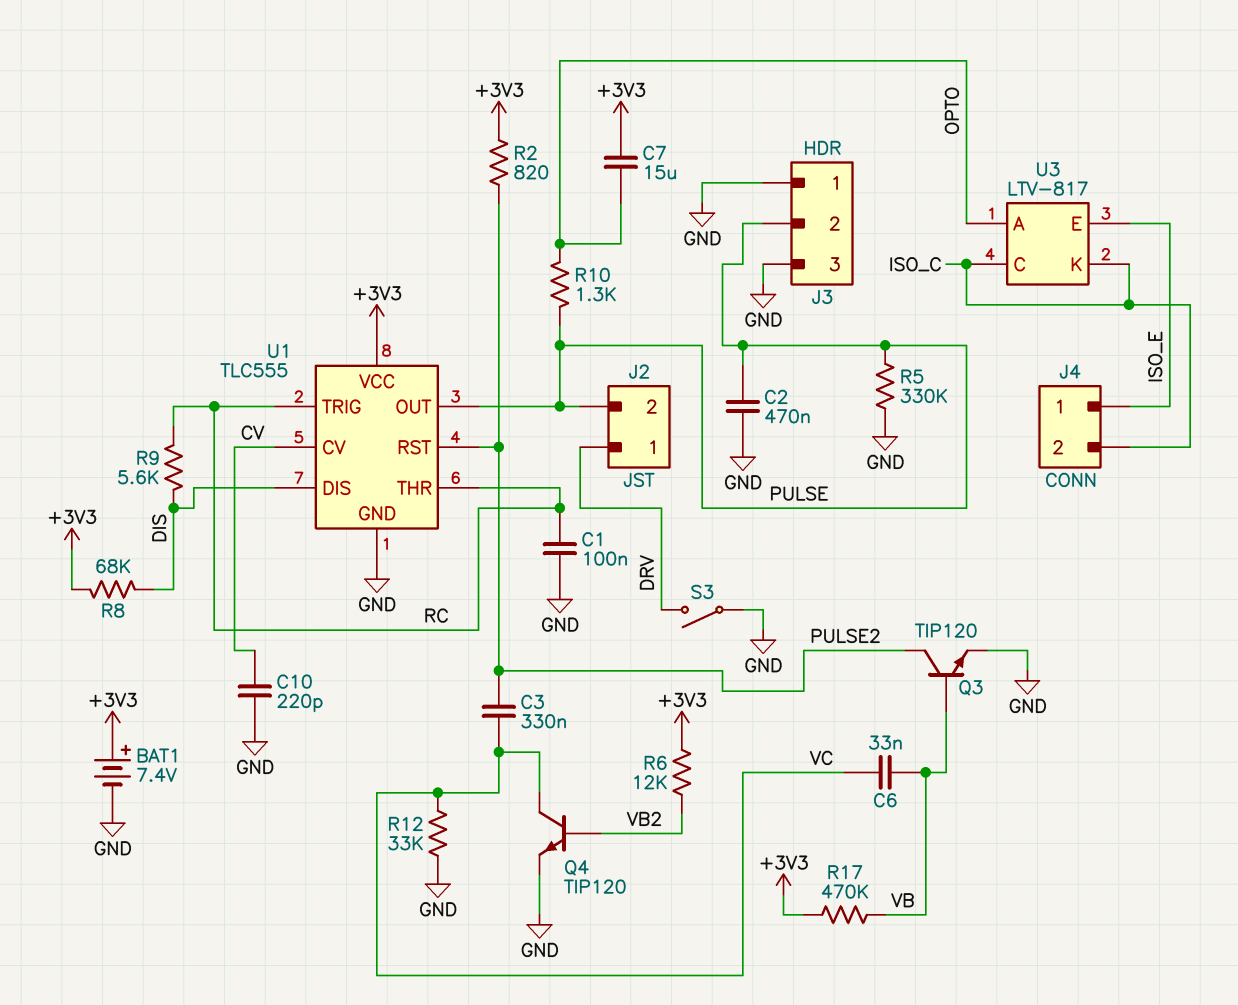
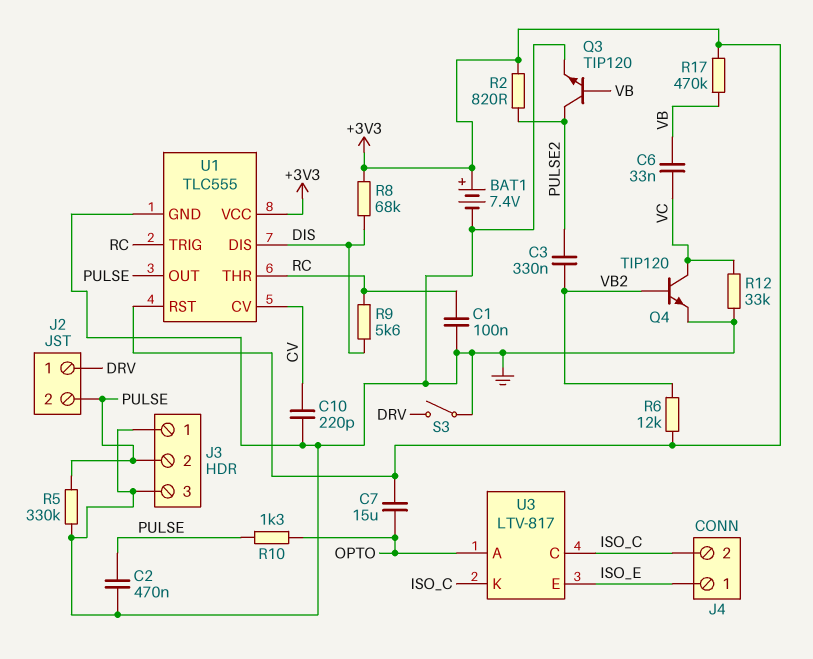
C3: 330nF (PULSE2, VC) -> 330nF (PULSE2, VB2)
U1 pin RST: PULSE2 -> +3V3

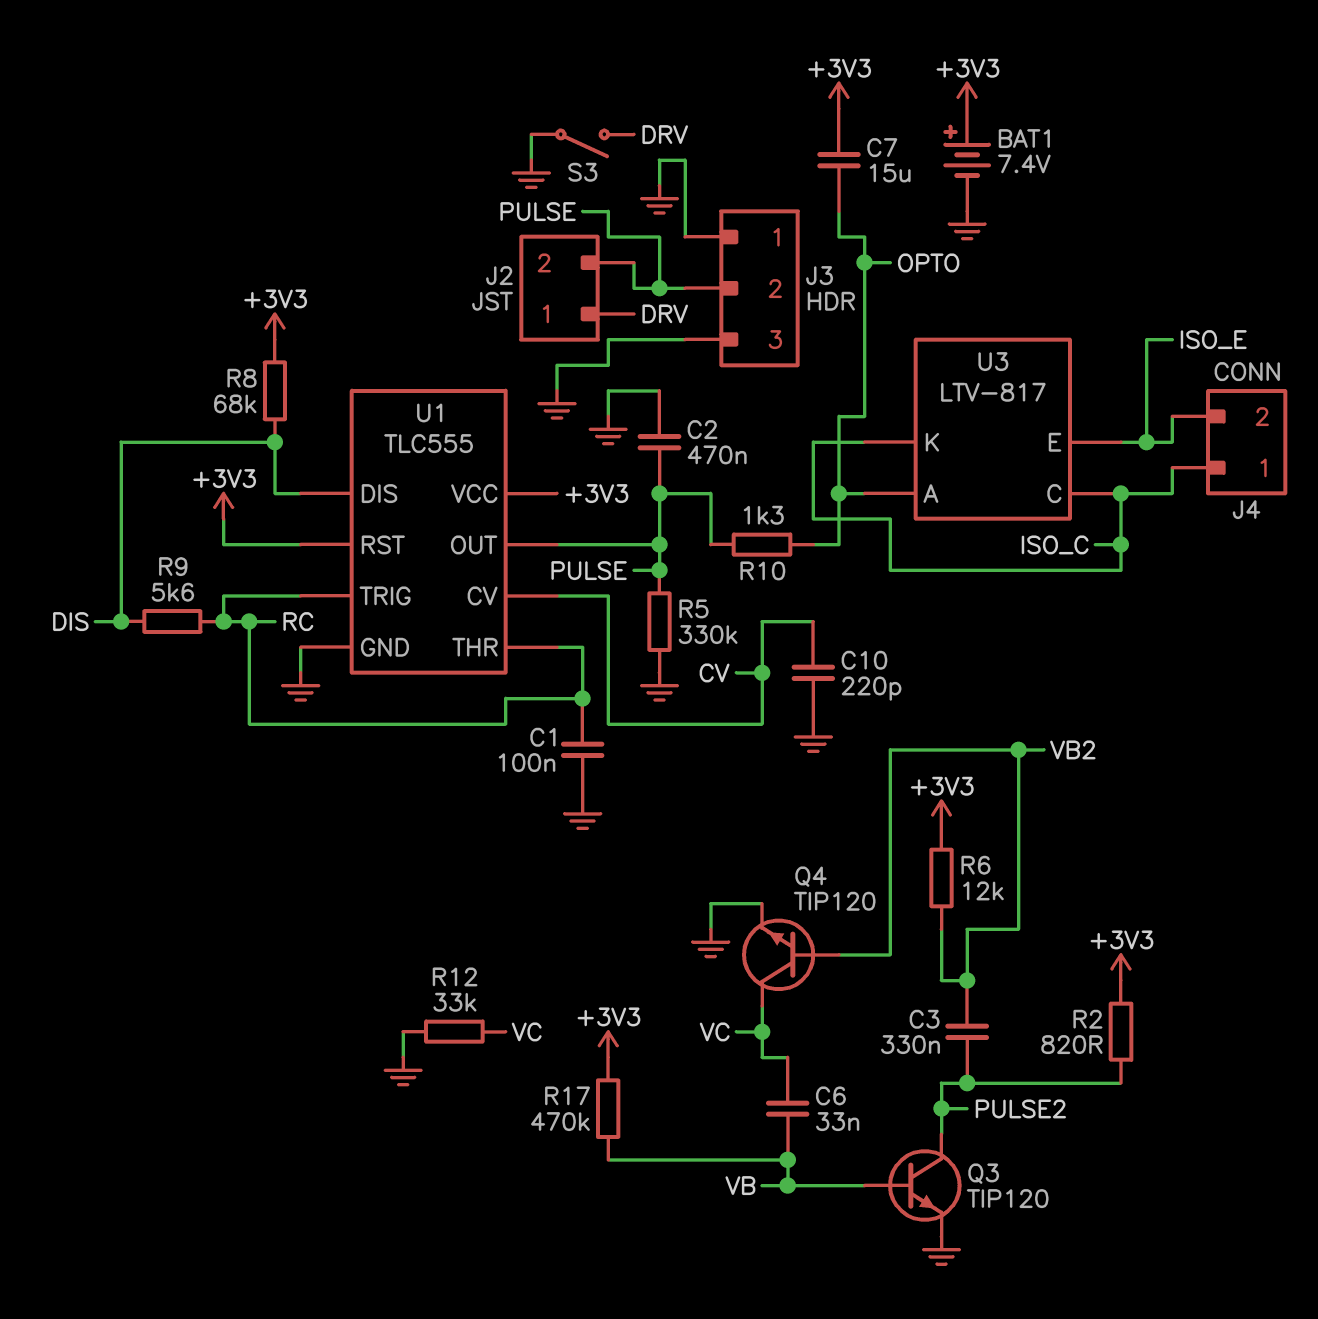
J4 pin 1: ISO_E -> ISO_C
J4 pin 2: ISO_C -> ISO_E

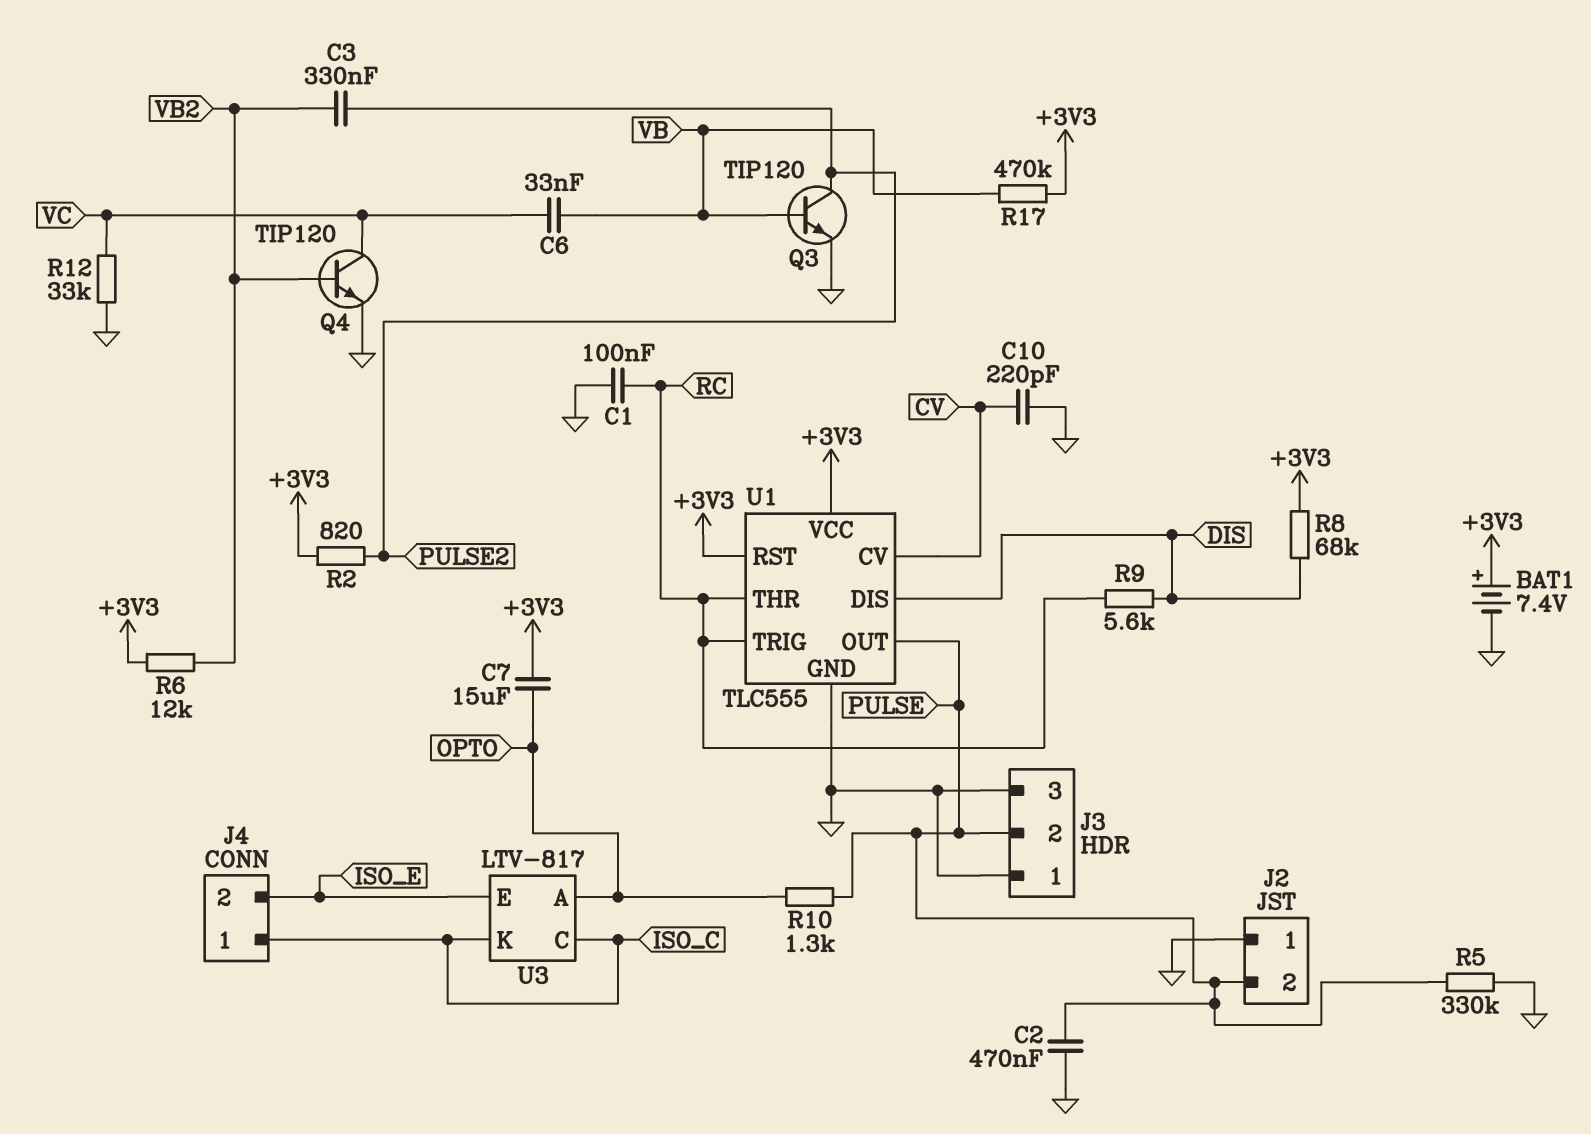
J2 pin 1: DRV -> GND
S3: switch (DRV, GND) -> none

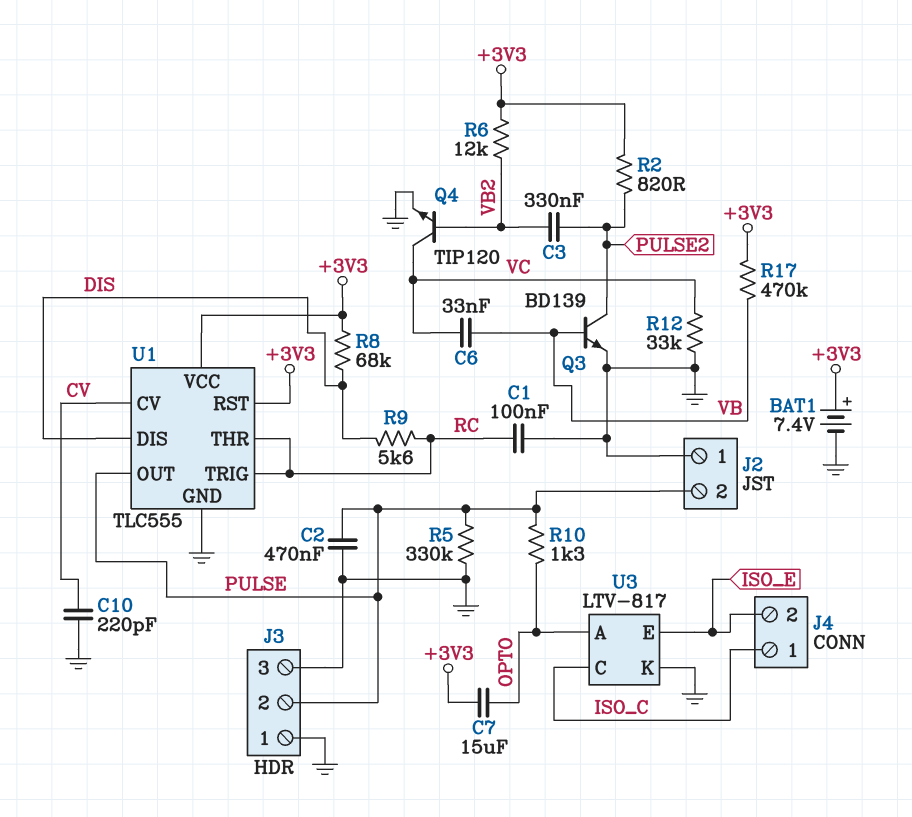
Q3: NPN TIP120 (B VB, C PULSE2, E GND) -> NPN BD139 (B VB, C PULSE2, E GND)
U3 pin K: ISO_C -> GND

